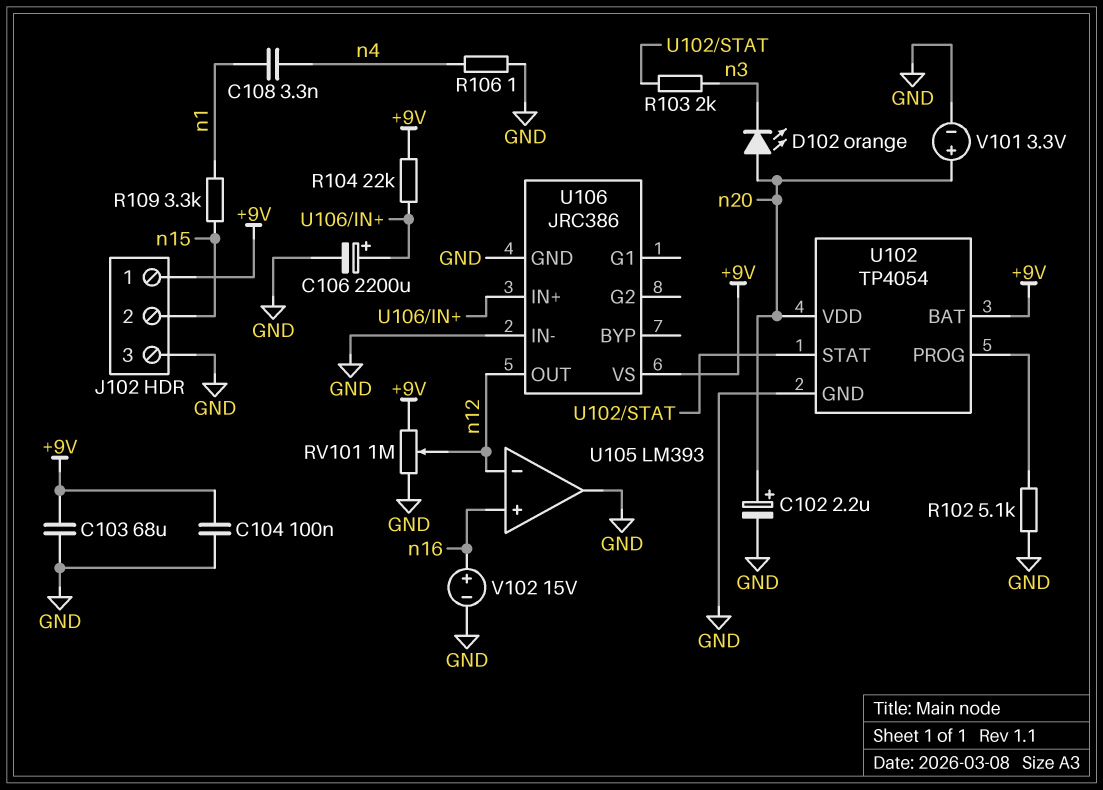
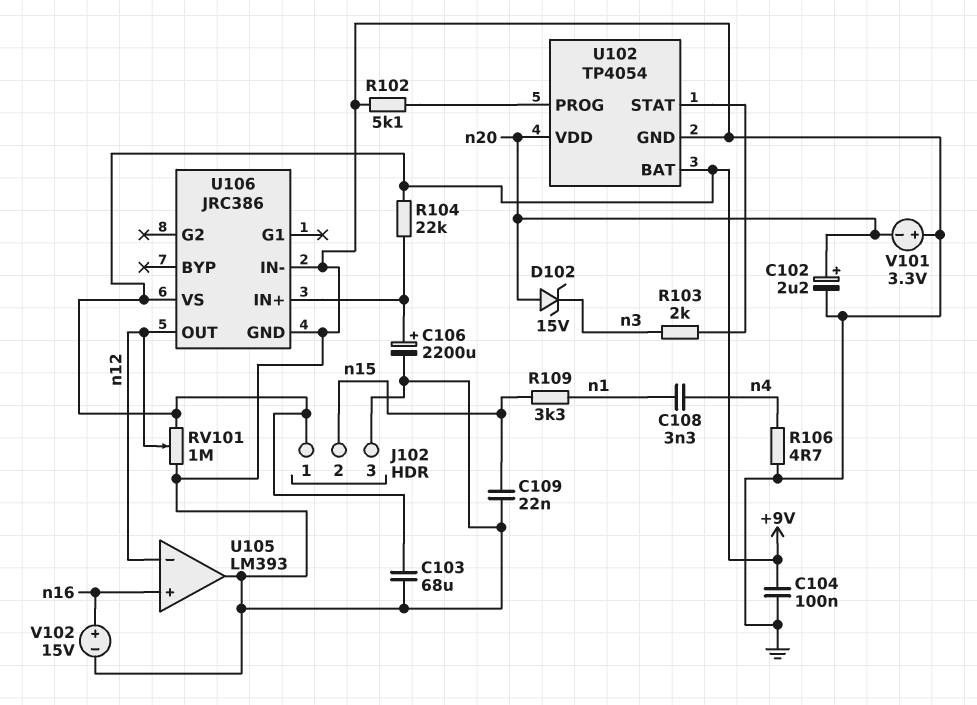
C109: none -> 22nF (GND, n15)
D102: LED orange (A n20, K n3) -> zener 15V (A n20, K n3)
R106: 1 (GND, n4) -> 4.7 (GND, n4)
V101: 3.3V (plus n20, minus GND) -> 3.3V (plus GND, minus n20)

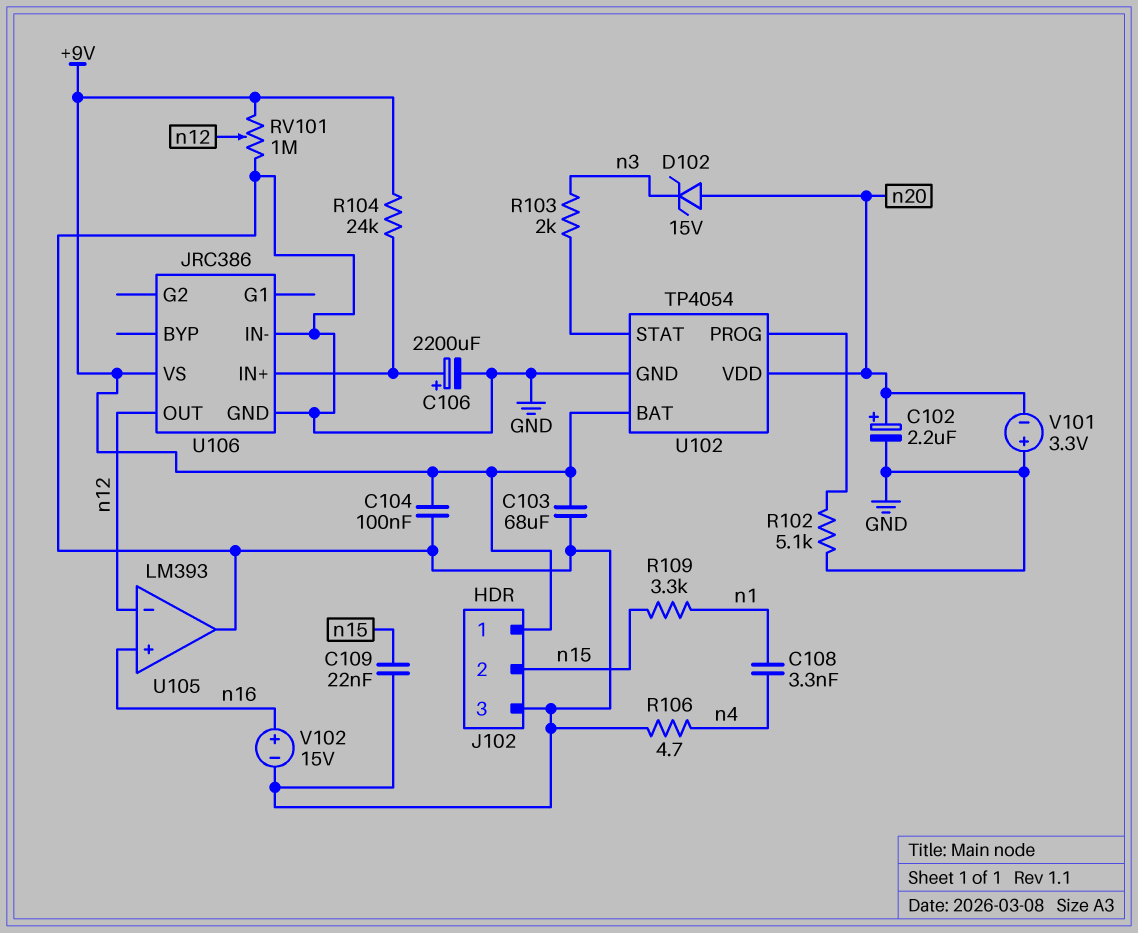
R104: 22k (+9V, U106/IN+) -> 24k (+9V, U106/IN+)

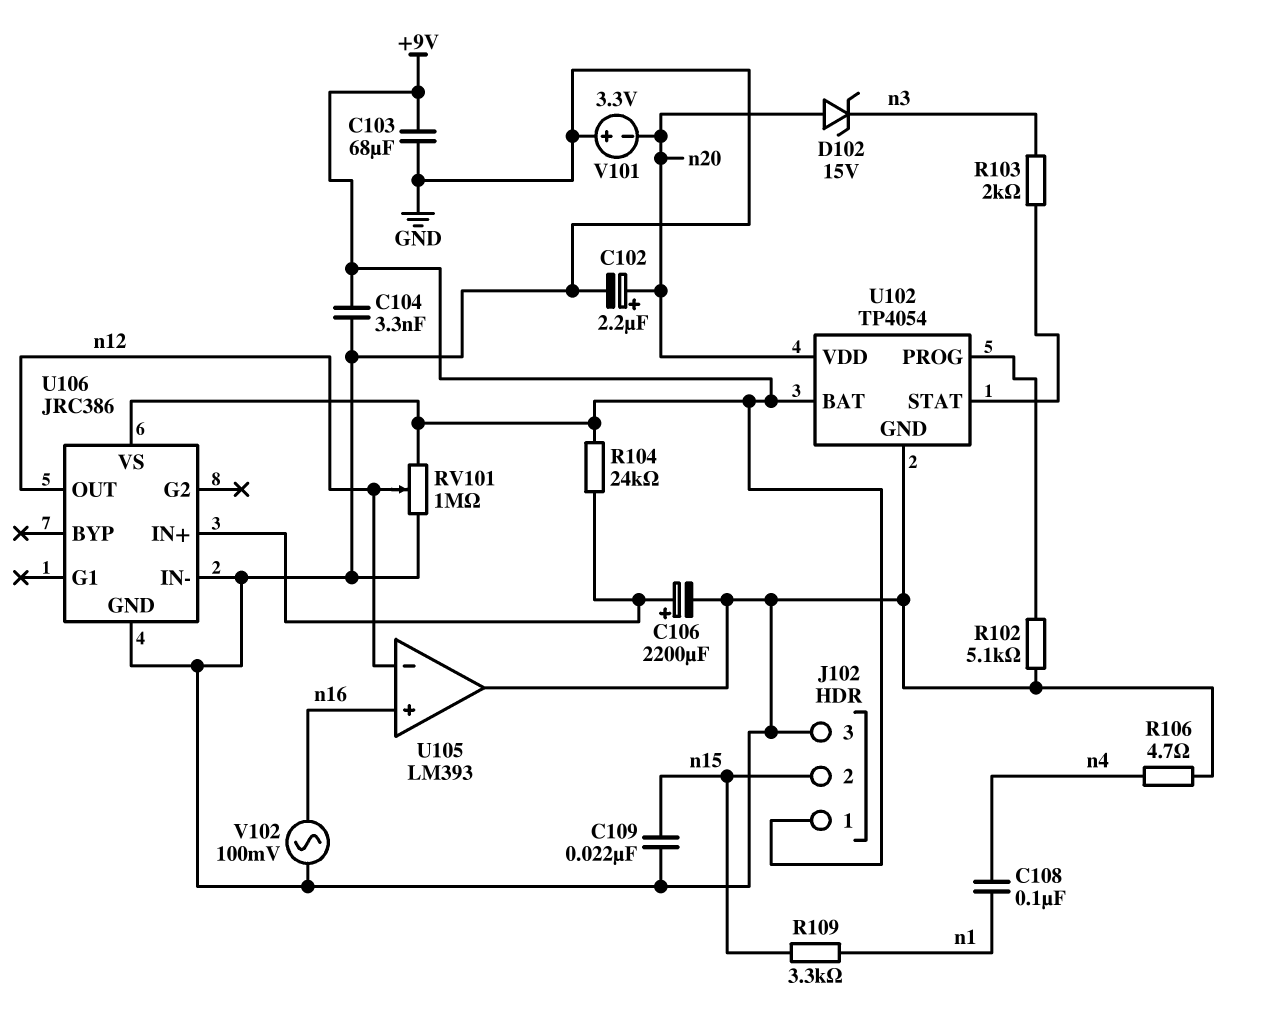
C104: 100nF (+9V, GND) -> 3.3nF (+9V, GND)
C108: 3.3nF (n1, n4) -> 100nF (n1, n4)
V102: 15V (plus n16, minus GND) -> AC 100mV (GND, n16)

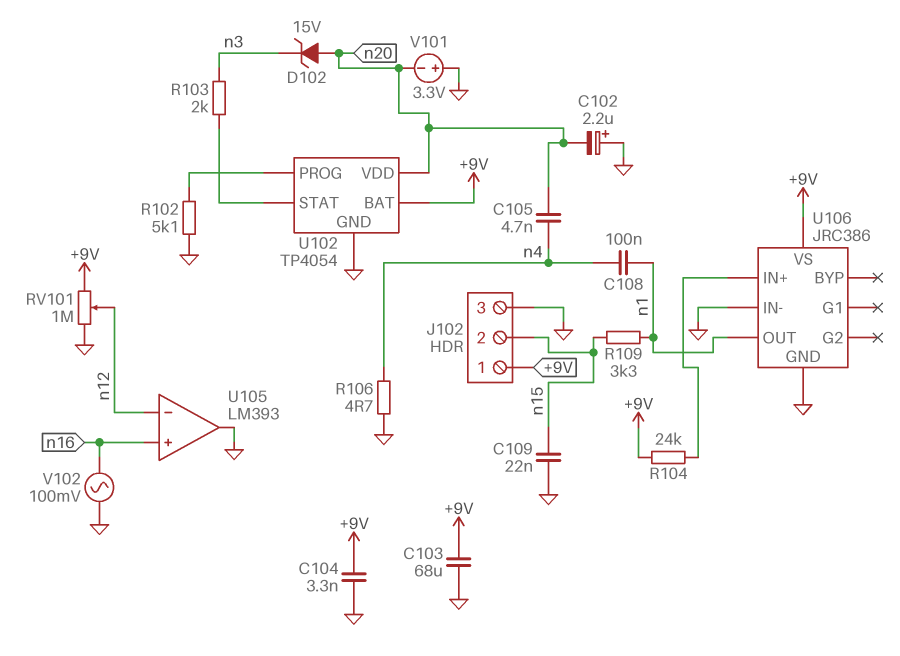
C102: 2.2uF (plus n20, minus GND) -> 2.2uF (plus GND, minus n20)
C105: none -> 4.7nF (n4, n20)
C106: 2200uF (plus U106/IN+, minus GND) -> none
U106 pin OUT: n12 -> n1

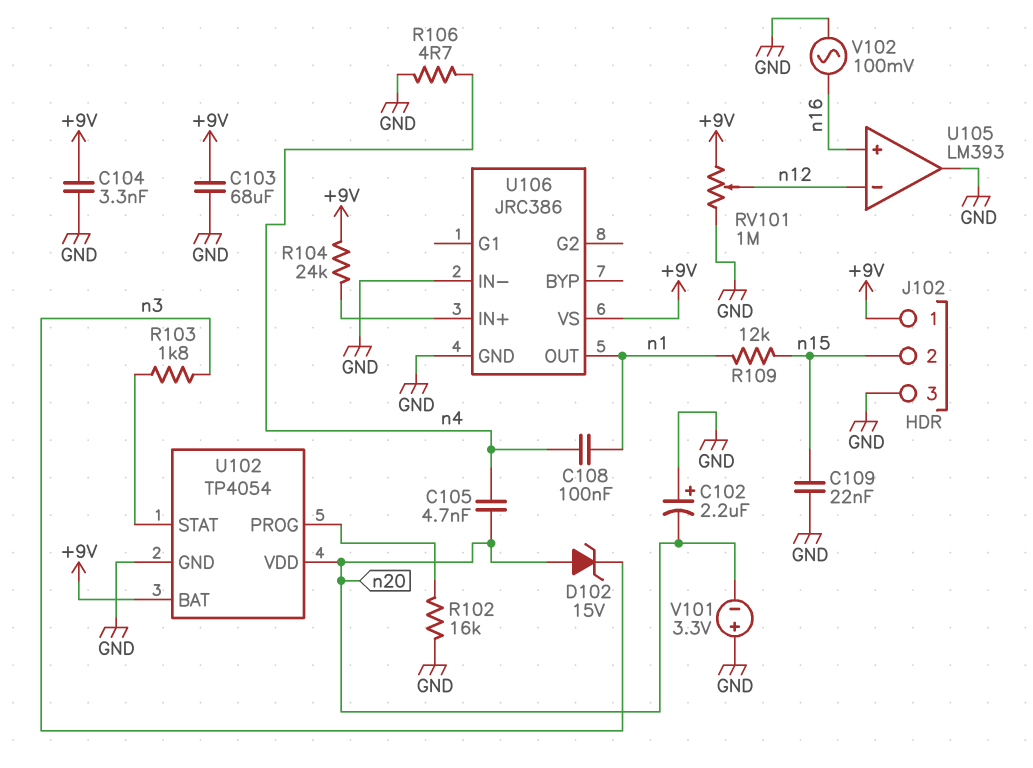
R102: 5.1k (GND, U102/PROG) -> 16k (GND, U102/PROG)
R103: 2k (U102/STAT, n3) -> 1.8k (U102/STAT, n3)
R109: 3.3k (n1, n15) -> 12k (n1, n15)

